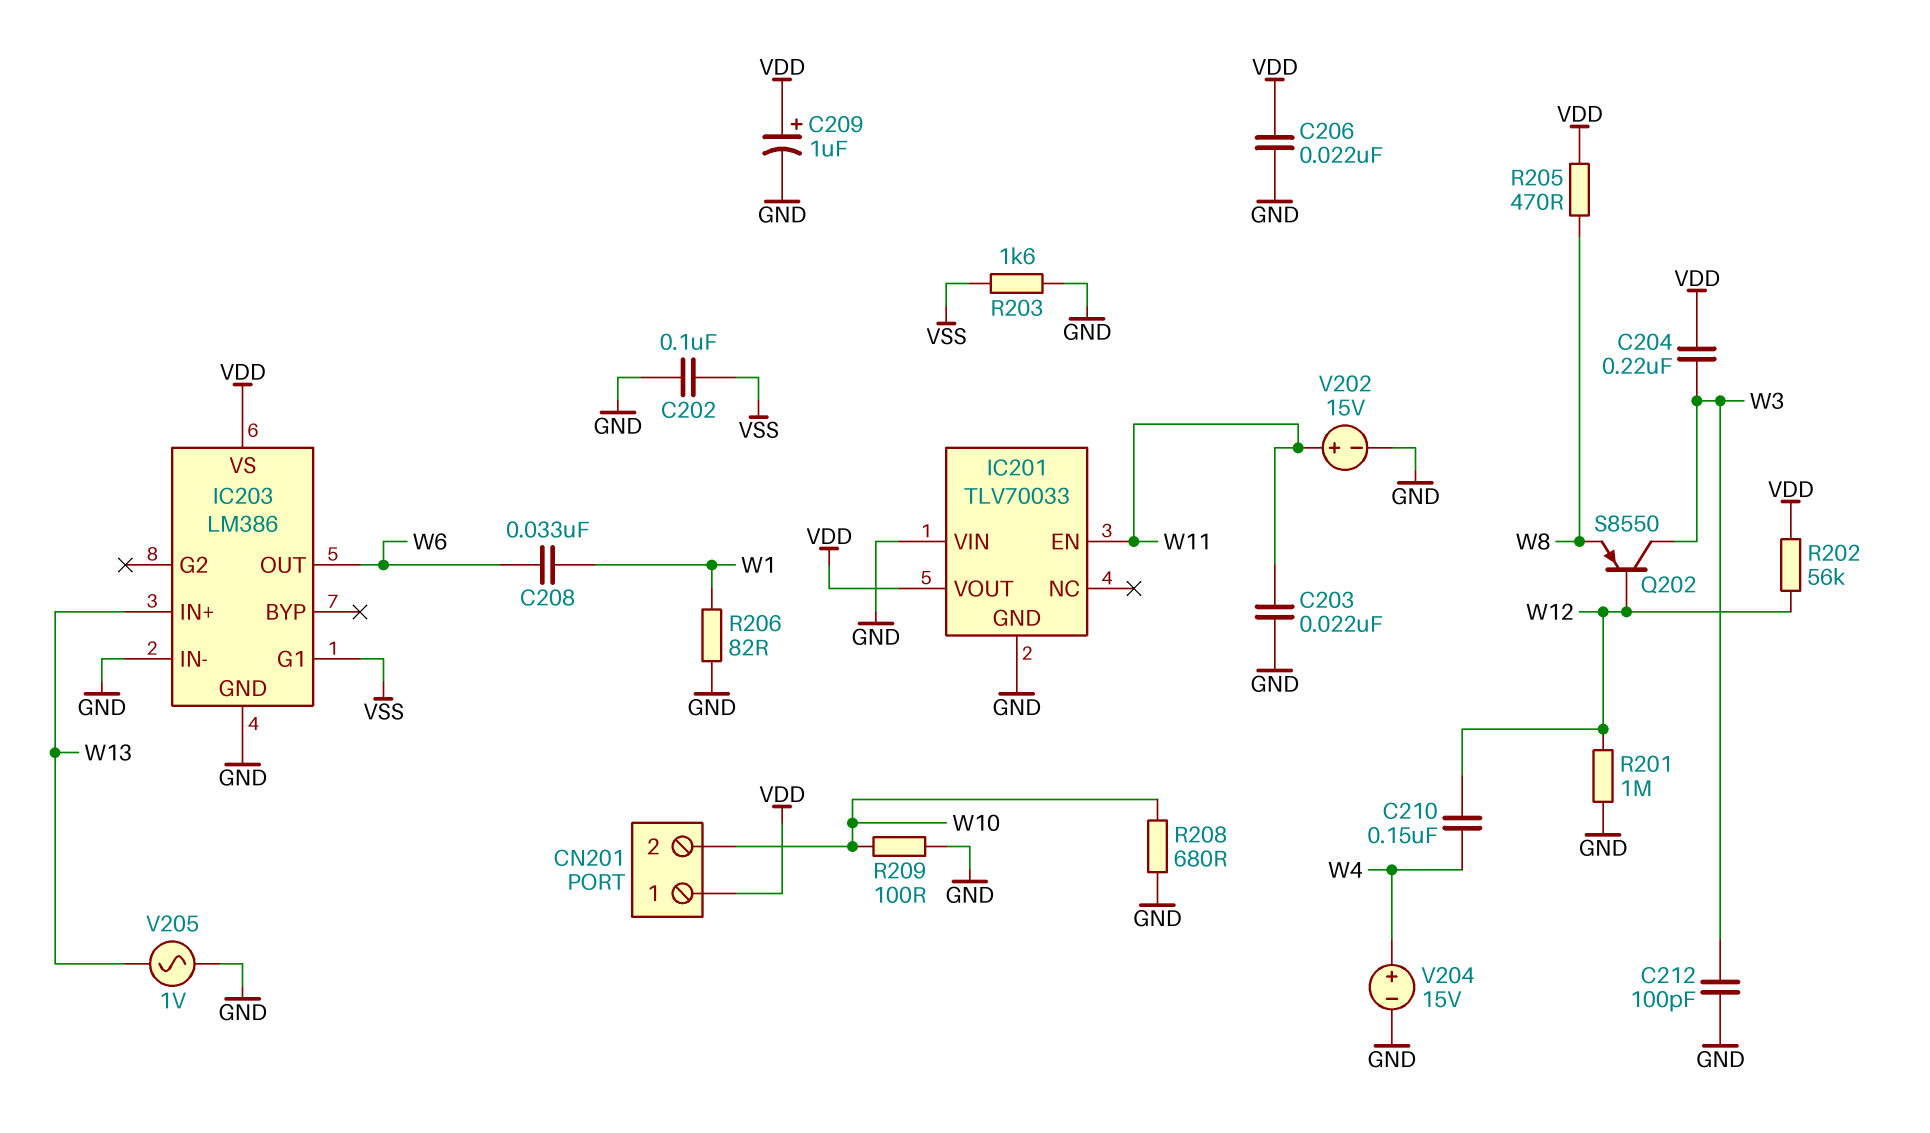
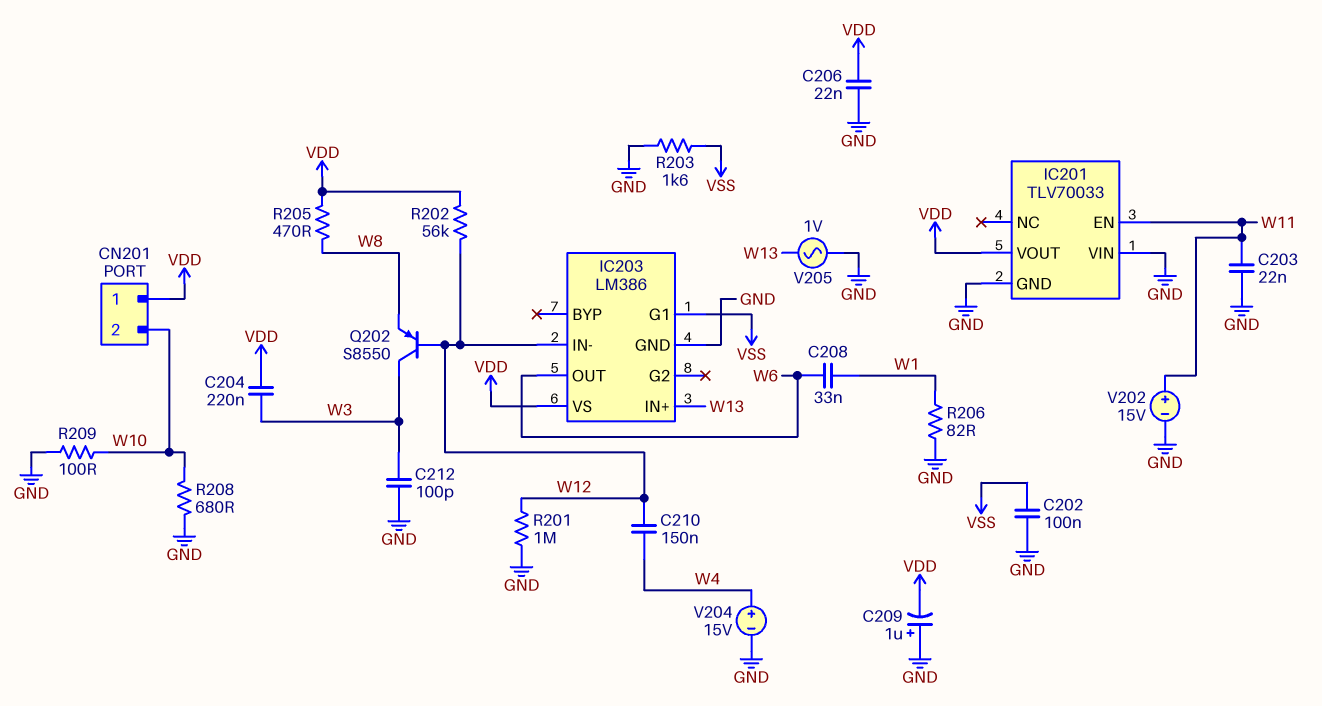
C209: 1uF (plus VDD, minus GND) -> 1uF (plus GND, minus VDD)
IC203 pin IN-: GND -> W12

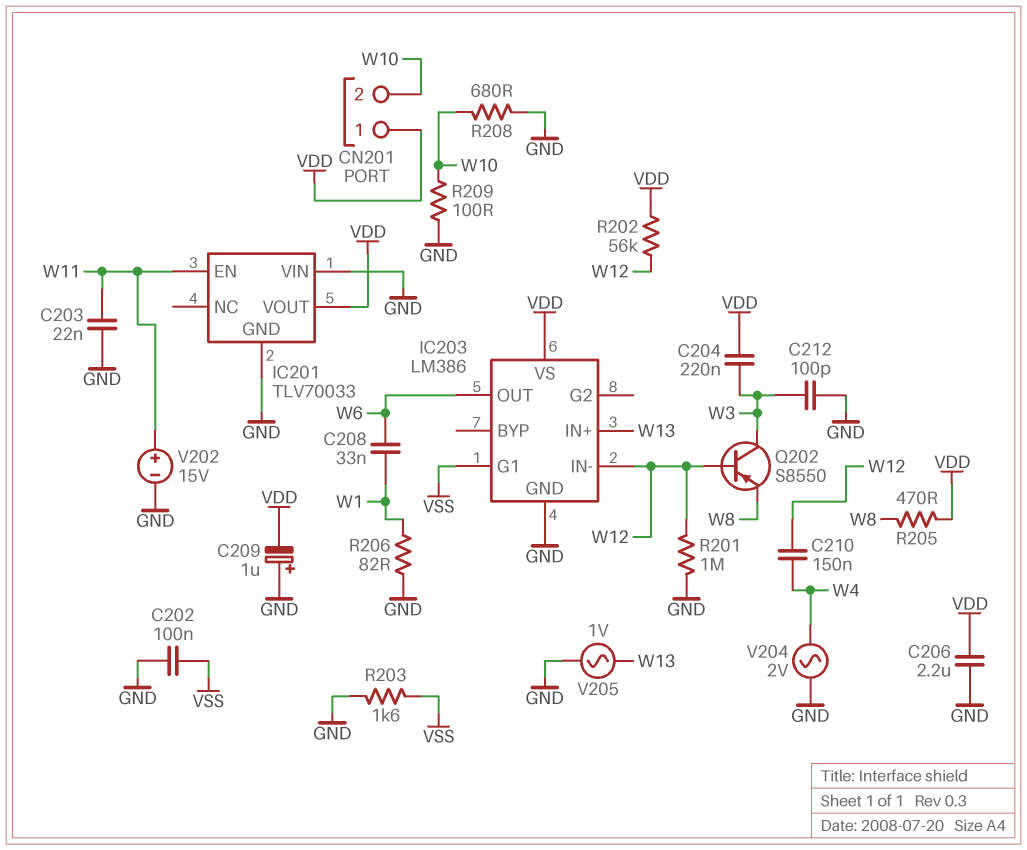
C206: 22nF (GND, VDD) -> 2.2uF (GND, VDD)
V204: 15V (plus W4, minus GND) -> AC 2V (GND, W4)

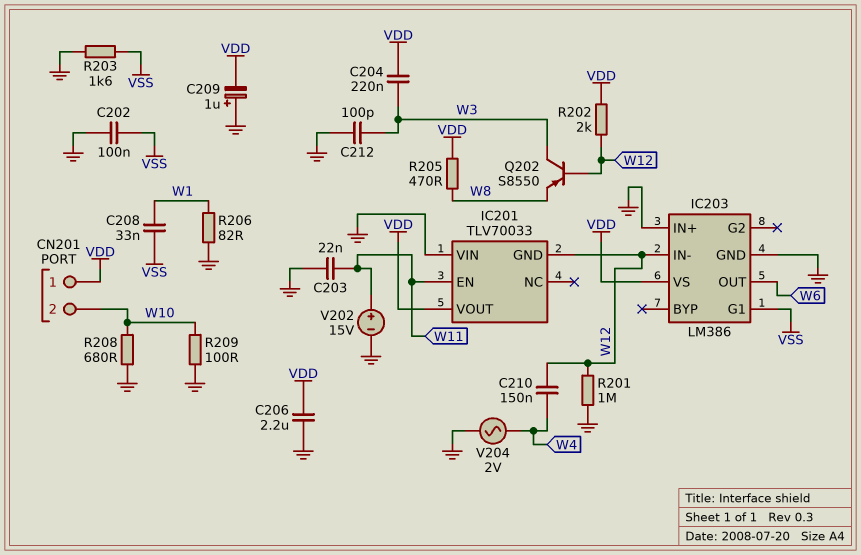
C208: 33nF (W1, W6) -> 33nF (VSS, W1)
IC201 pin GND: GND -> W12
IC203 pin IN+: W13 -> GND
R202: 56k (VDD, W12) -> 2k (VDD, W12)
V205: AC 1V (GND, W13) -> none

